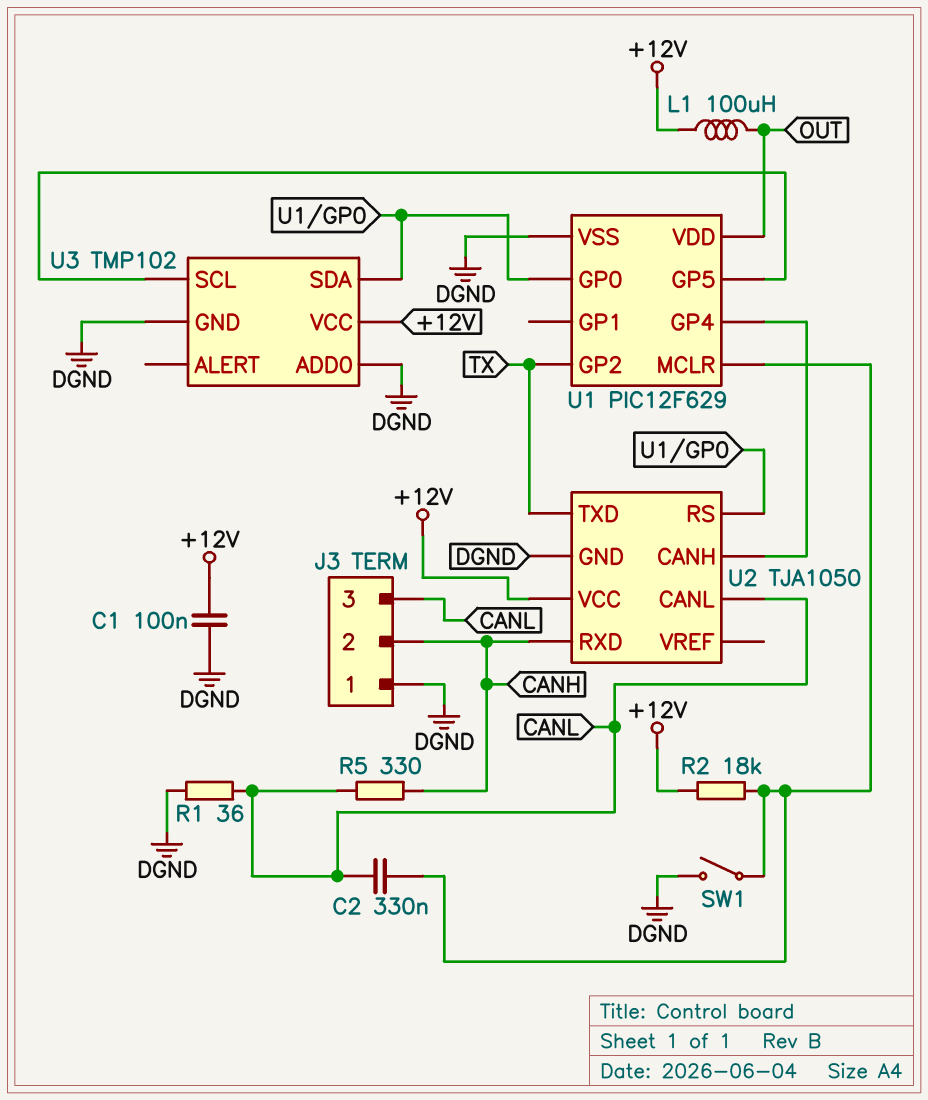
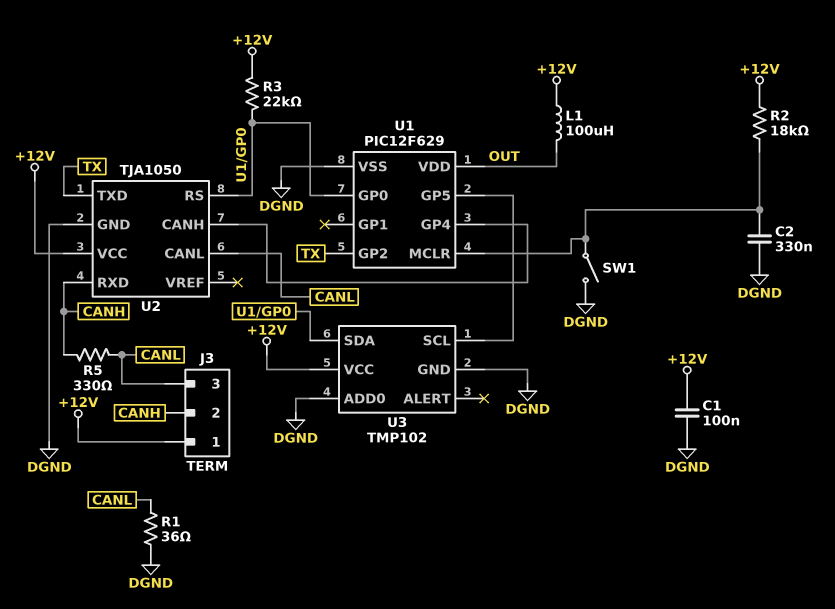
C2: 330nF (CANL, U1/MCLR) -> 330nF (DGND, U1/MCLR)
J3 pin 1: DGND -> +12V
R3: none -> 22k (+12V, U1/GP0)

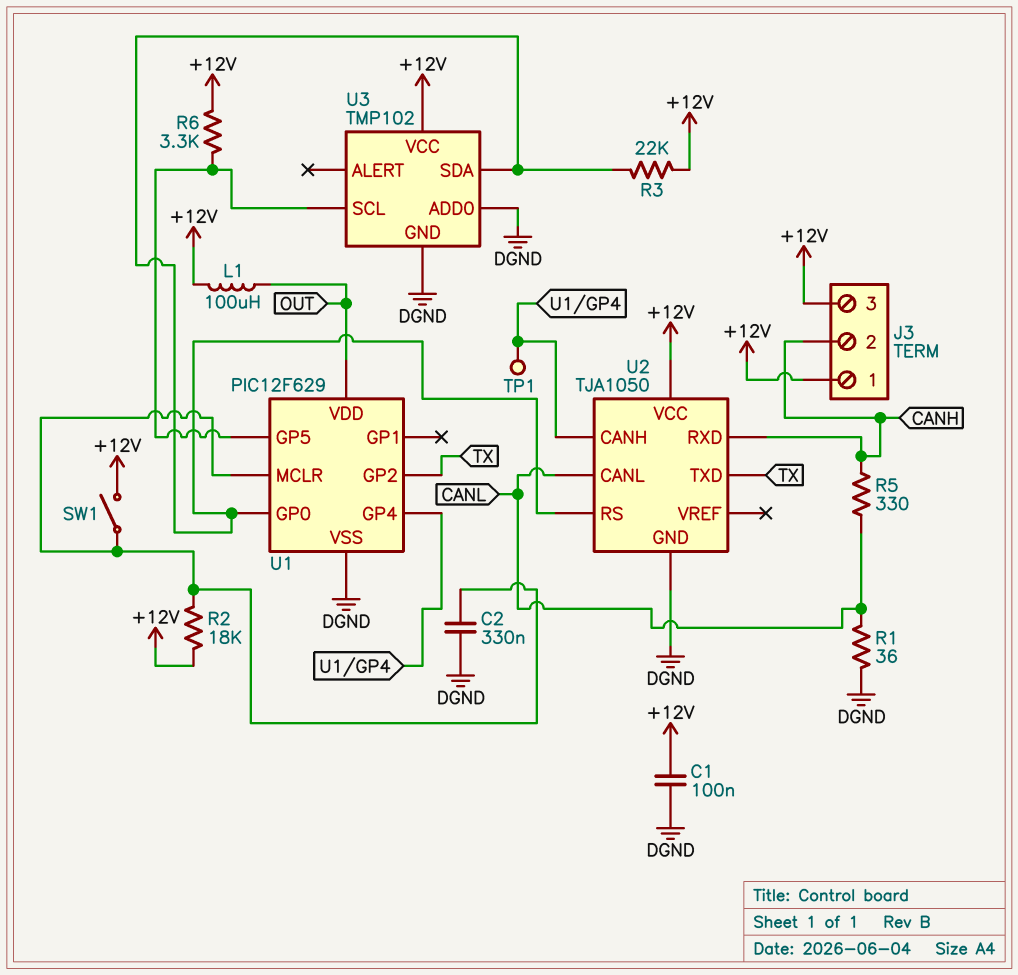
J3 pin 3: CANL -> +12V
R6: none -> 3.3k (+12V, U1/GP5)
SW1: switch (DGND, U1/MCLR) -> switch (+12V, U1/MCLR)
TP1: none -> test point (U1/GP4)

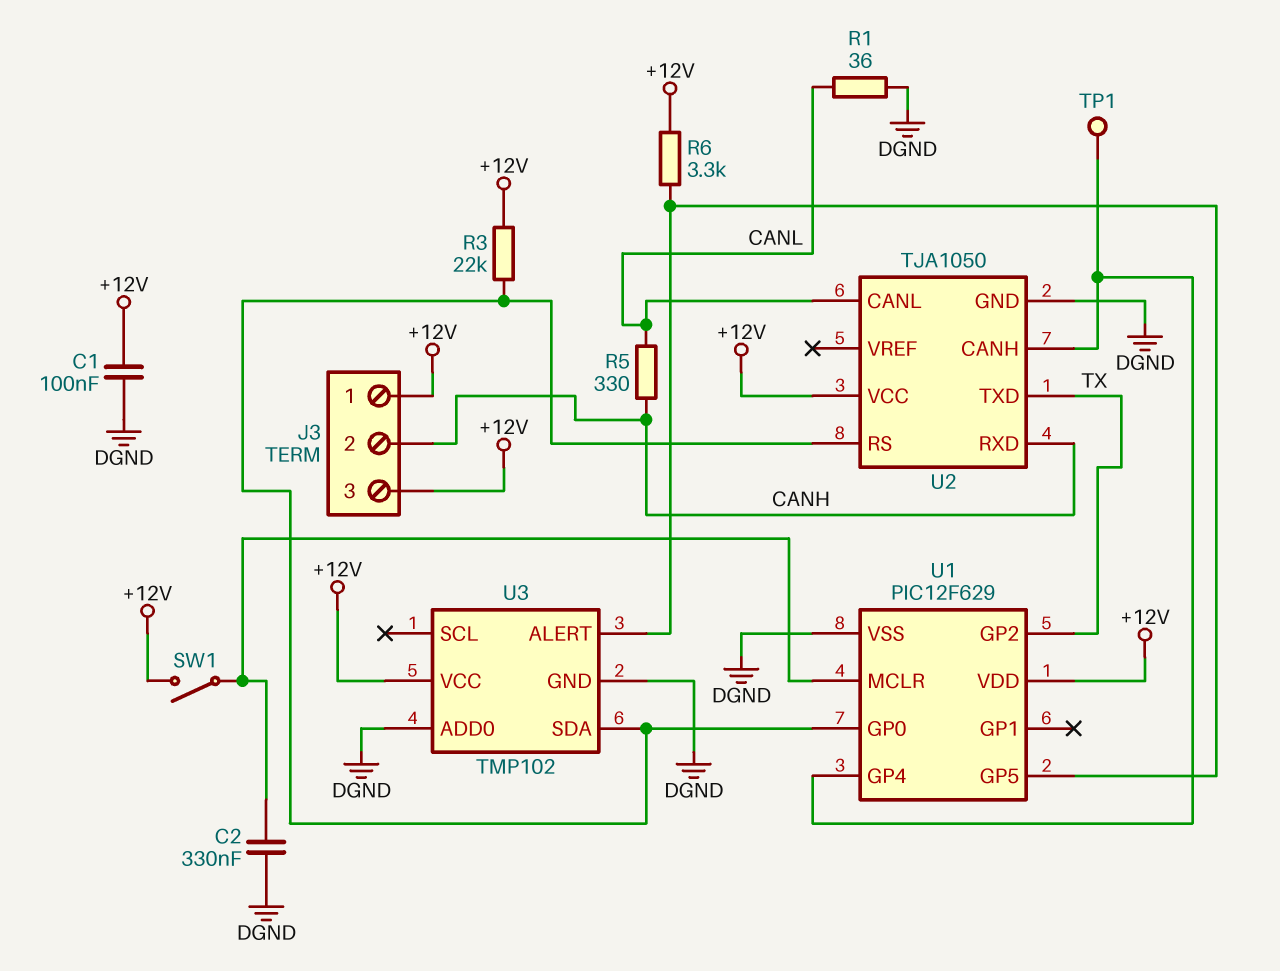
L1: 100uH (+12V, OUT) -> none
R2: 18k (+12V, U1/MCLR) -> none
U1 pin VDD: OUT -> +12V
U3 pin ALERT: none -> U1/GP5
U3 pin SCL: U1/GP5 -> none

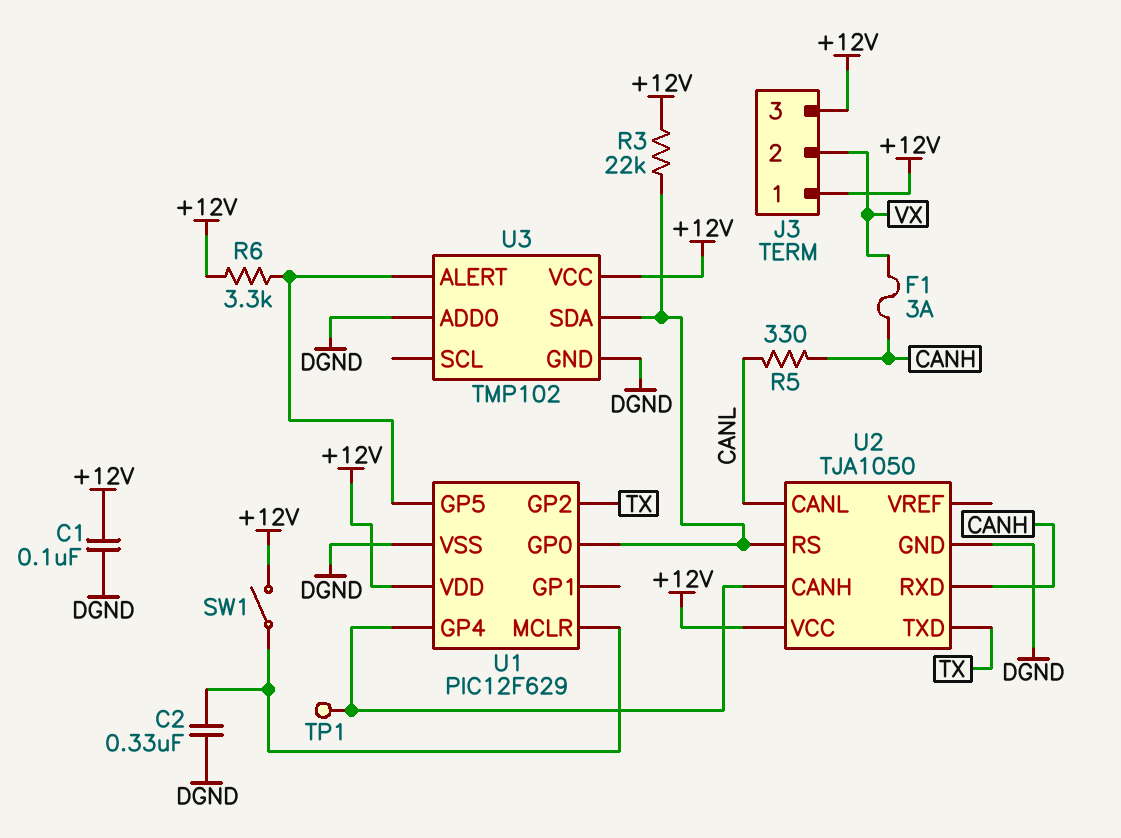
F1: none -> 3A (CANH, VX)
J3 pin 2: CANH -> VX
R1: 36 (CANL, DGND) -> none

